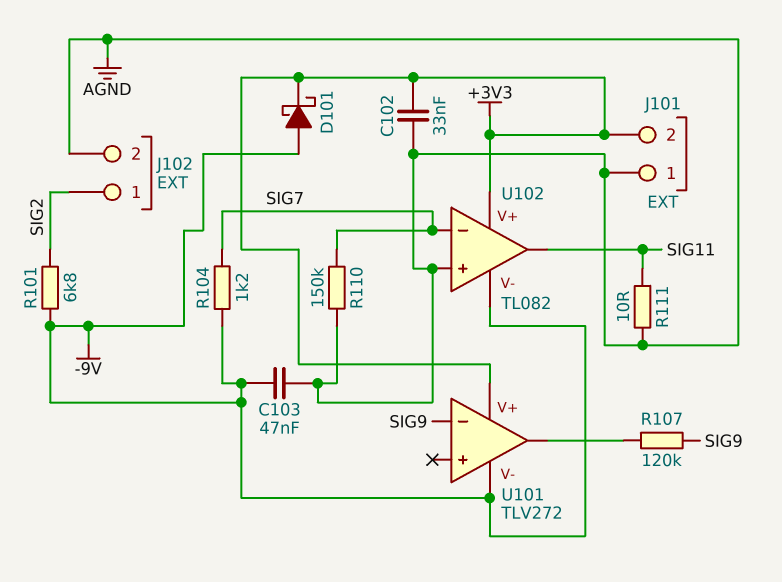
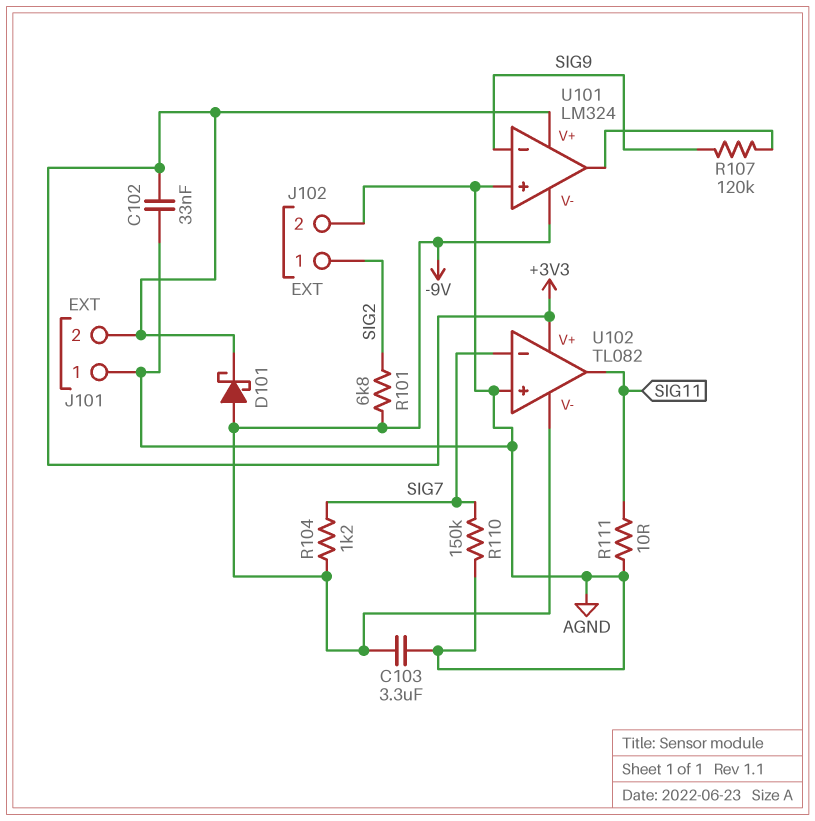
C103: 47nF (-9V, AGND) -> 3.3uF (-9V, AGND)
U101: TLV272 -> LM324
U101 pin in+: none -> AGND

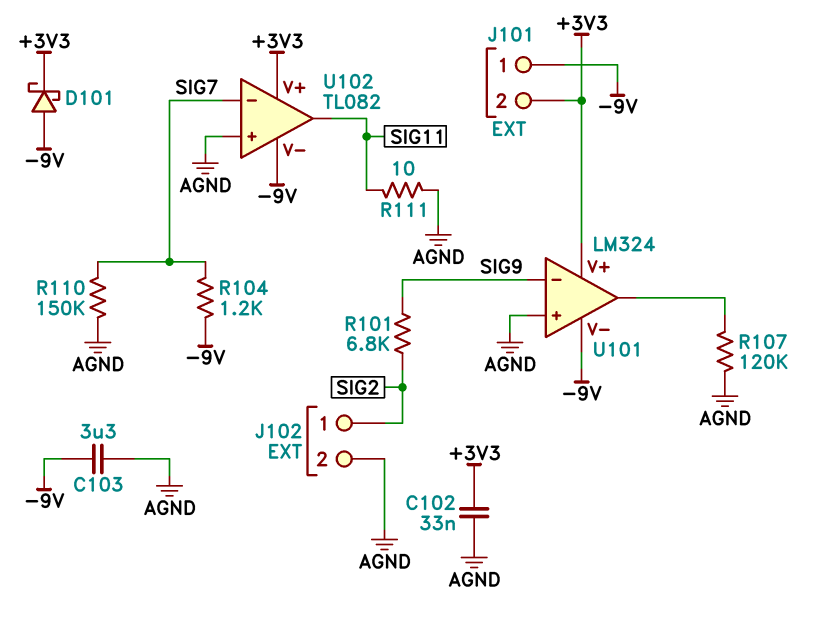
J101 pin 1: AGND -> -9V
R101: 6.8k (-9V, SIG2) -> 6.8k (SIG2, SIG9)
R107: 120k (SIG9, U101/out) -> 120k (AGND, U101/out)

